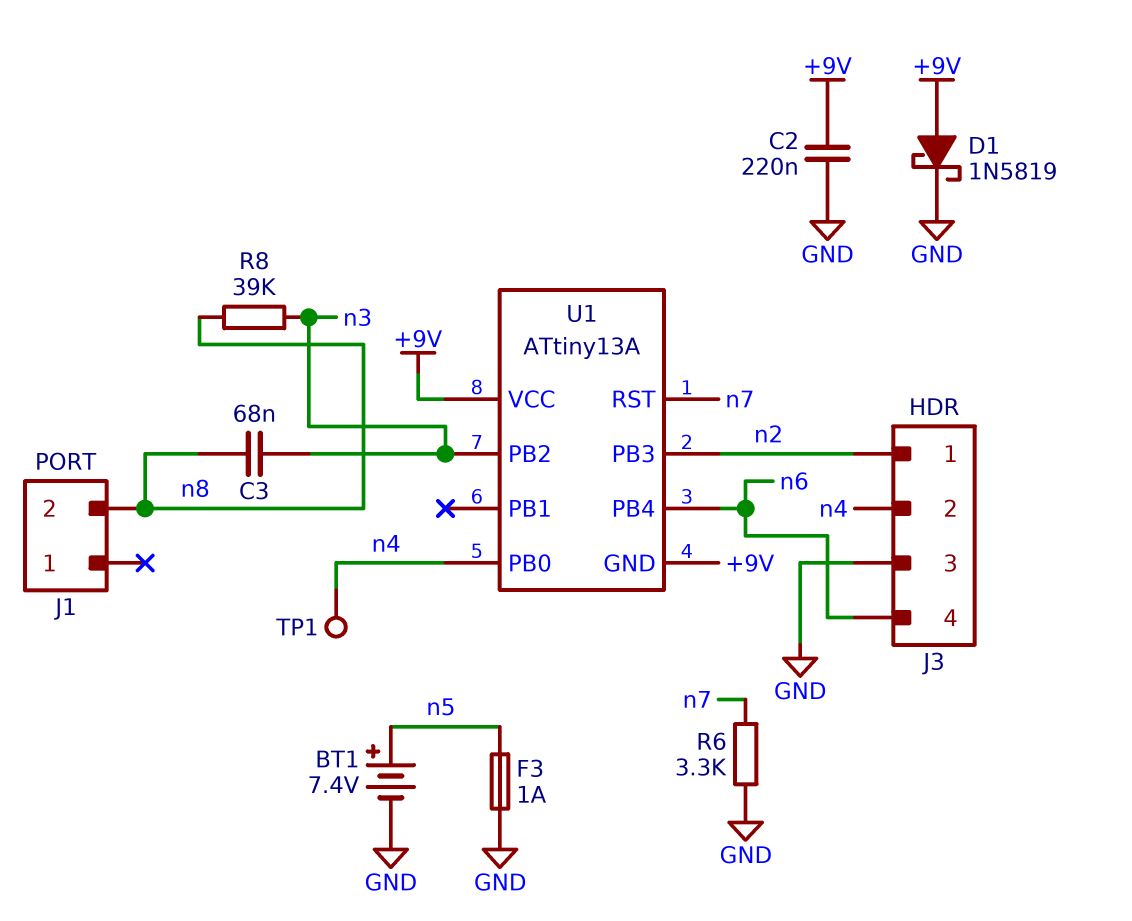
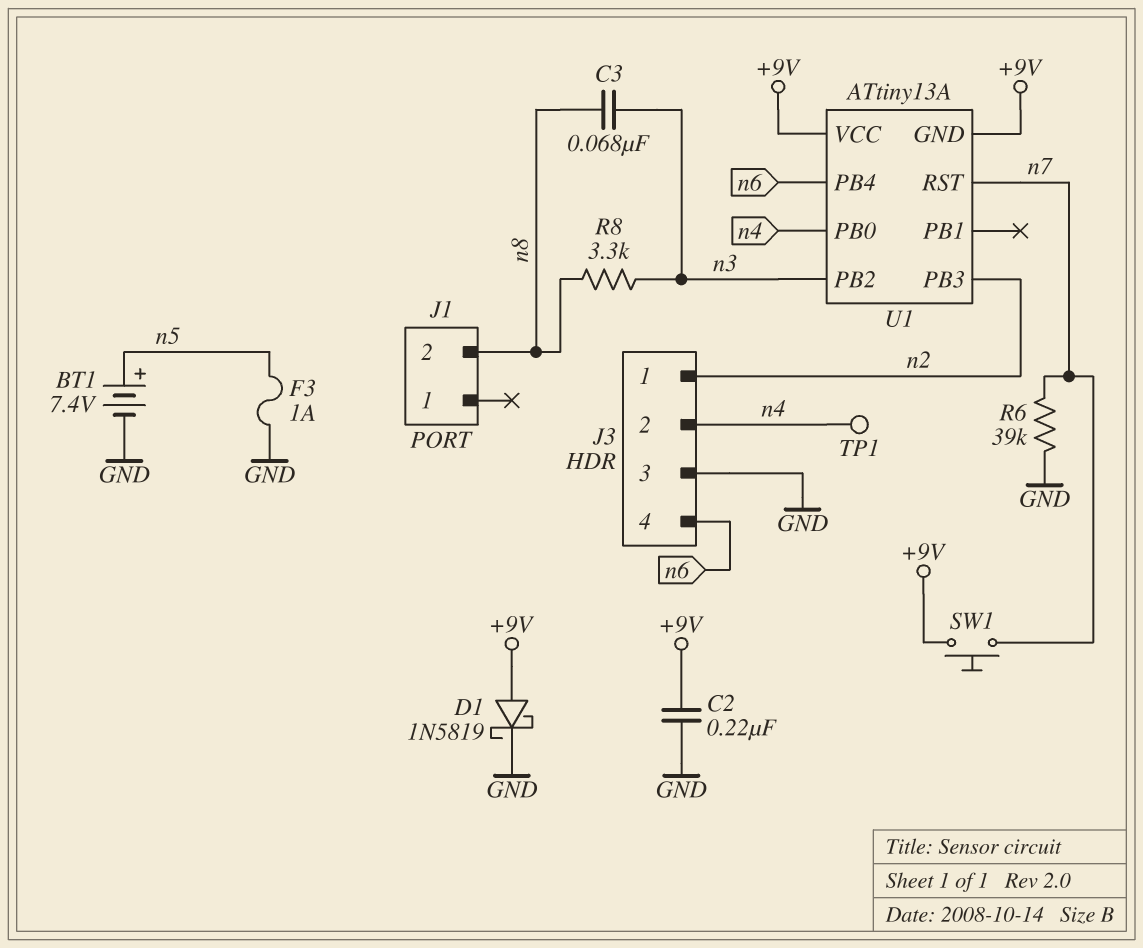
R6: 3.3k (GND, n7) -> 39k (GND, n7)
R8: 39k (n3, n8) -> 3.3k (n3, n8)
SW1: none -> button (+9V, n7)

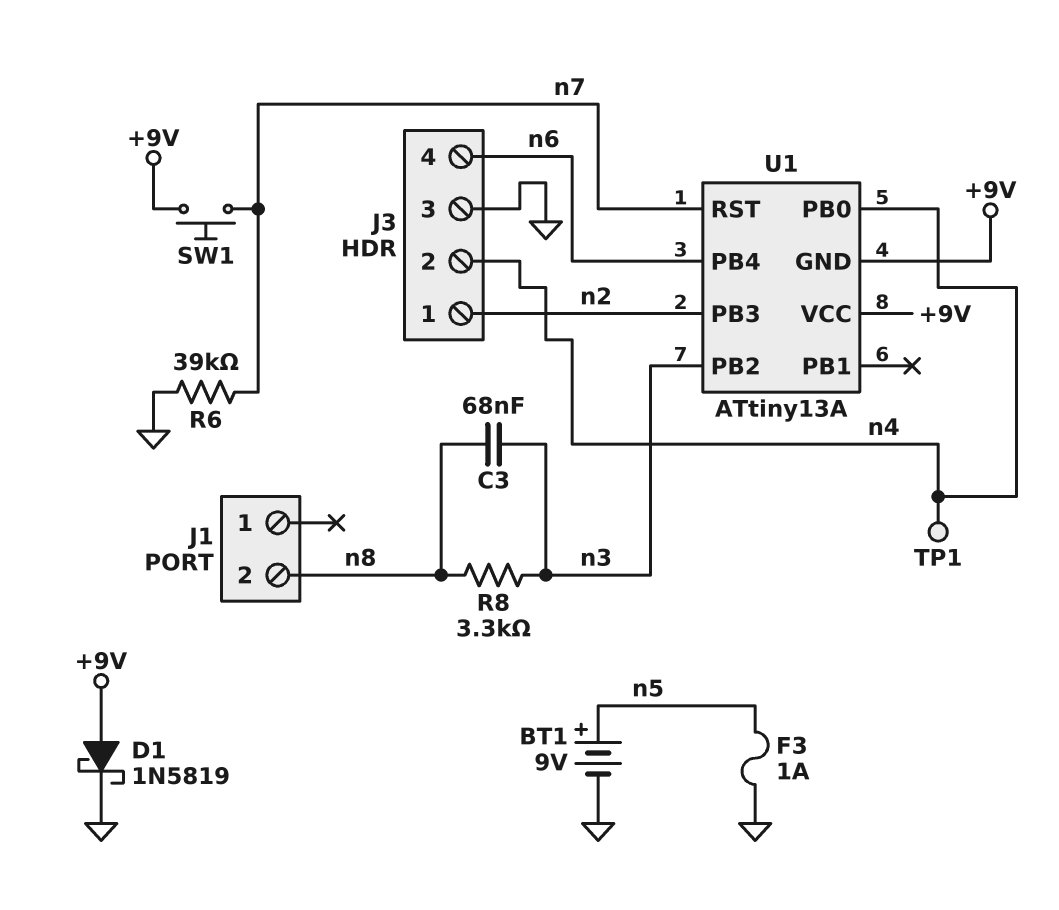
BT1: 7.4V (plus n5, minus GND) -> 9V (plus n5, minus GND)
C2: 220nF (+9V, GND) -> none

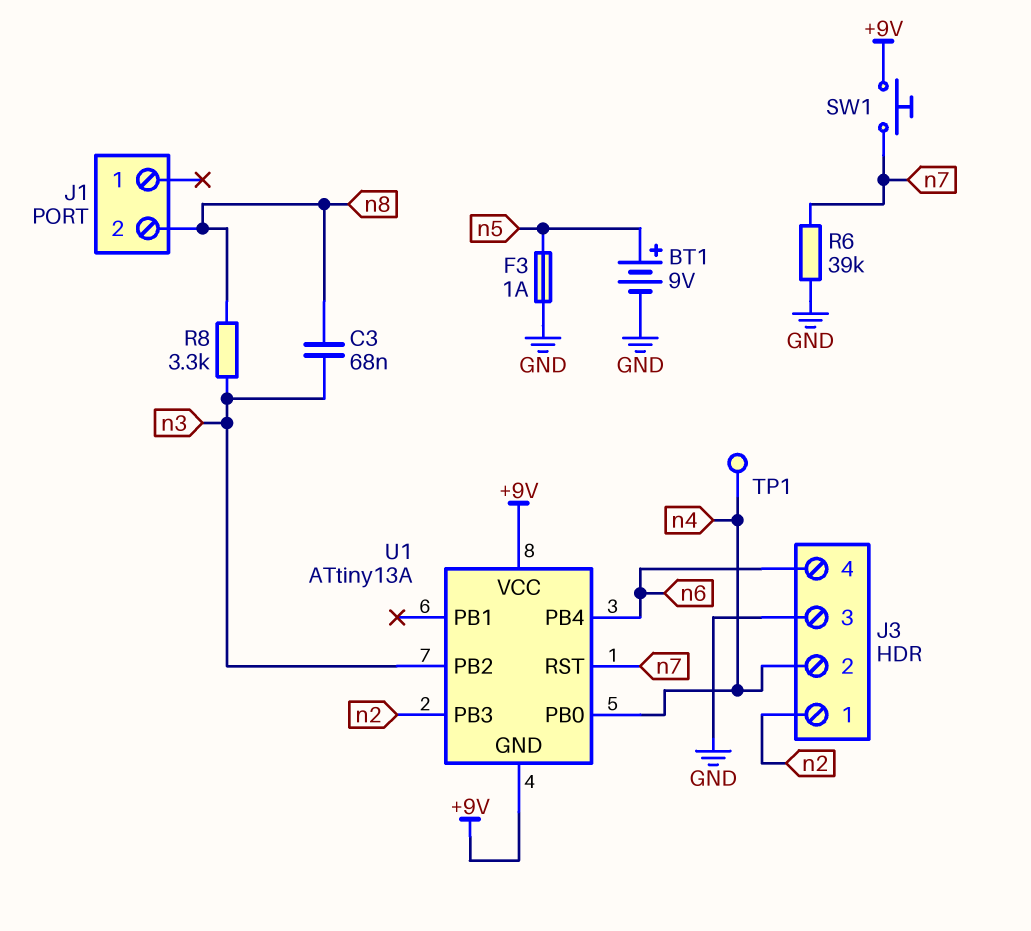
D1: schottky 1N5819 (A +9V, K GND) -> none

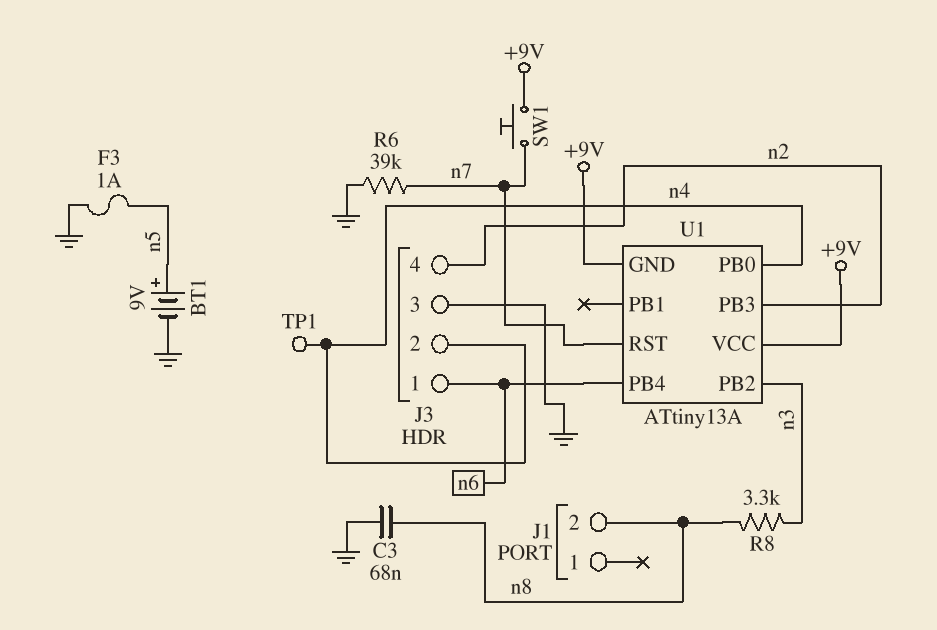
C3: 68nF (n3, n8) -> 68nF (GND, n8)
J3 pin 1: n2 -> n6
J3 pin 4: n6 -> n2

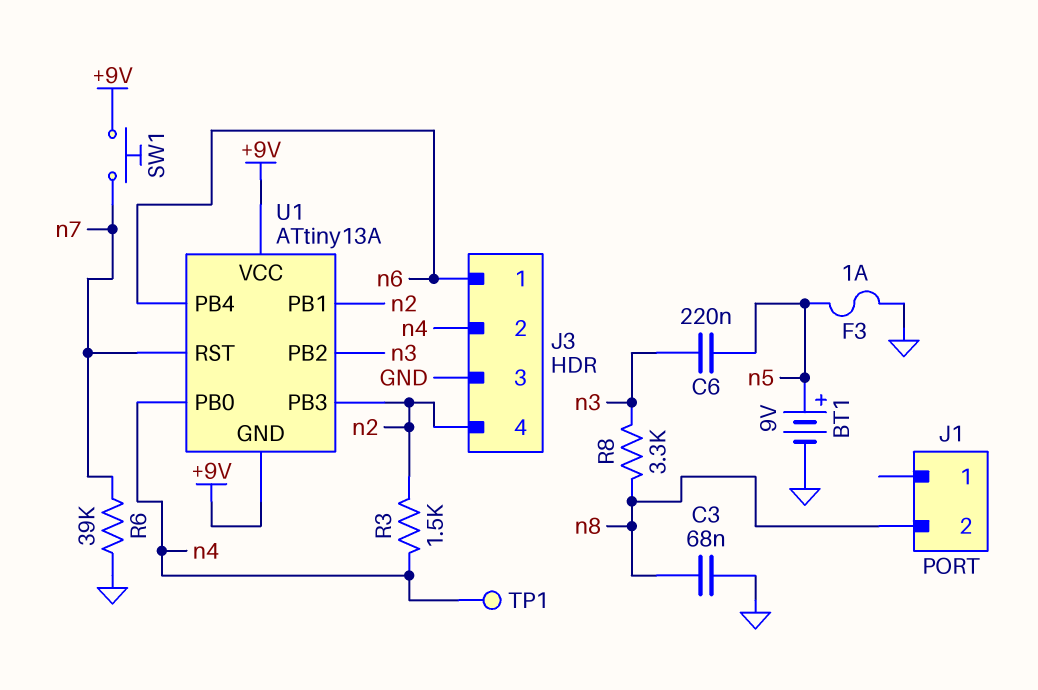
C6: none -> 220nF (n3, n5)
R3: none -> 1.5k (n2, n4)
U1 pin PB1: none -> n2

